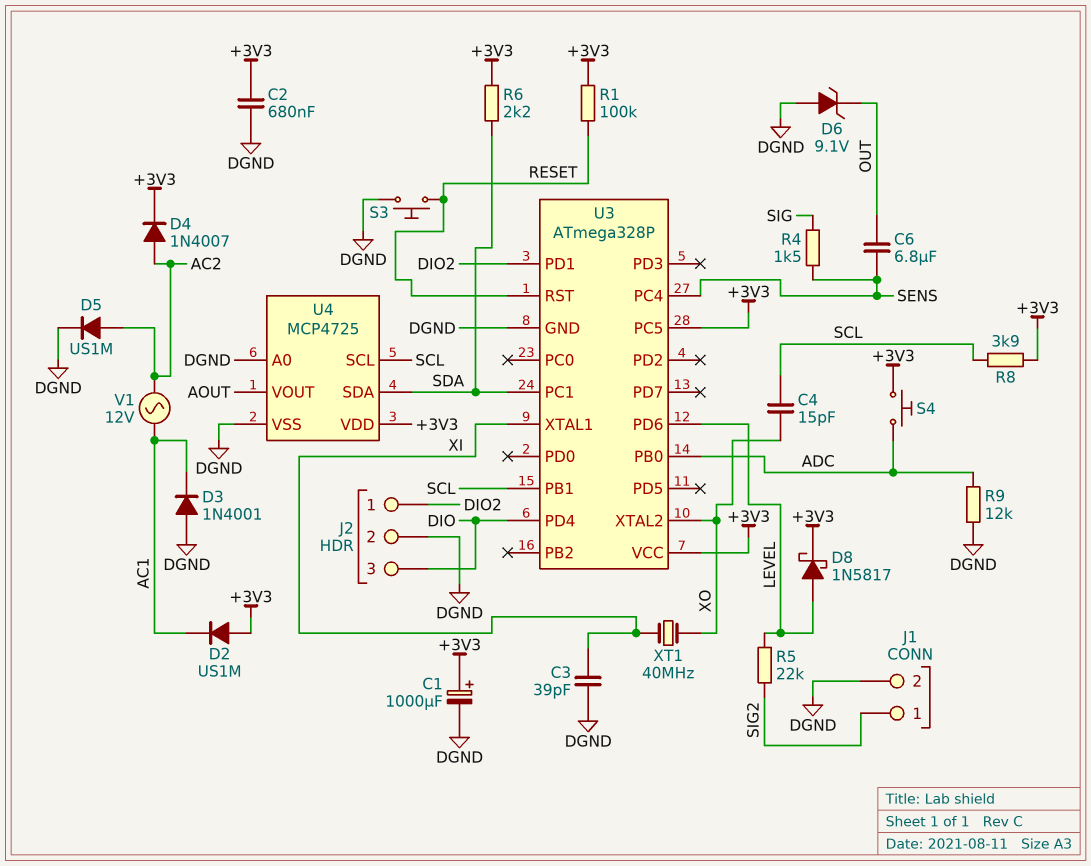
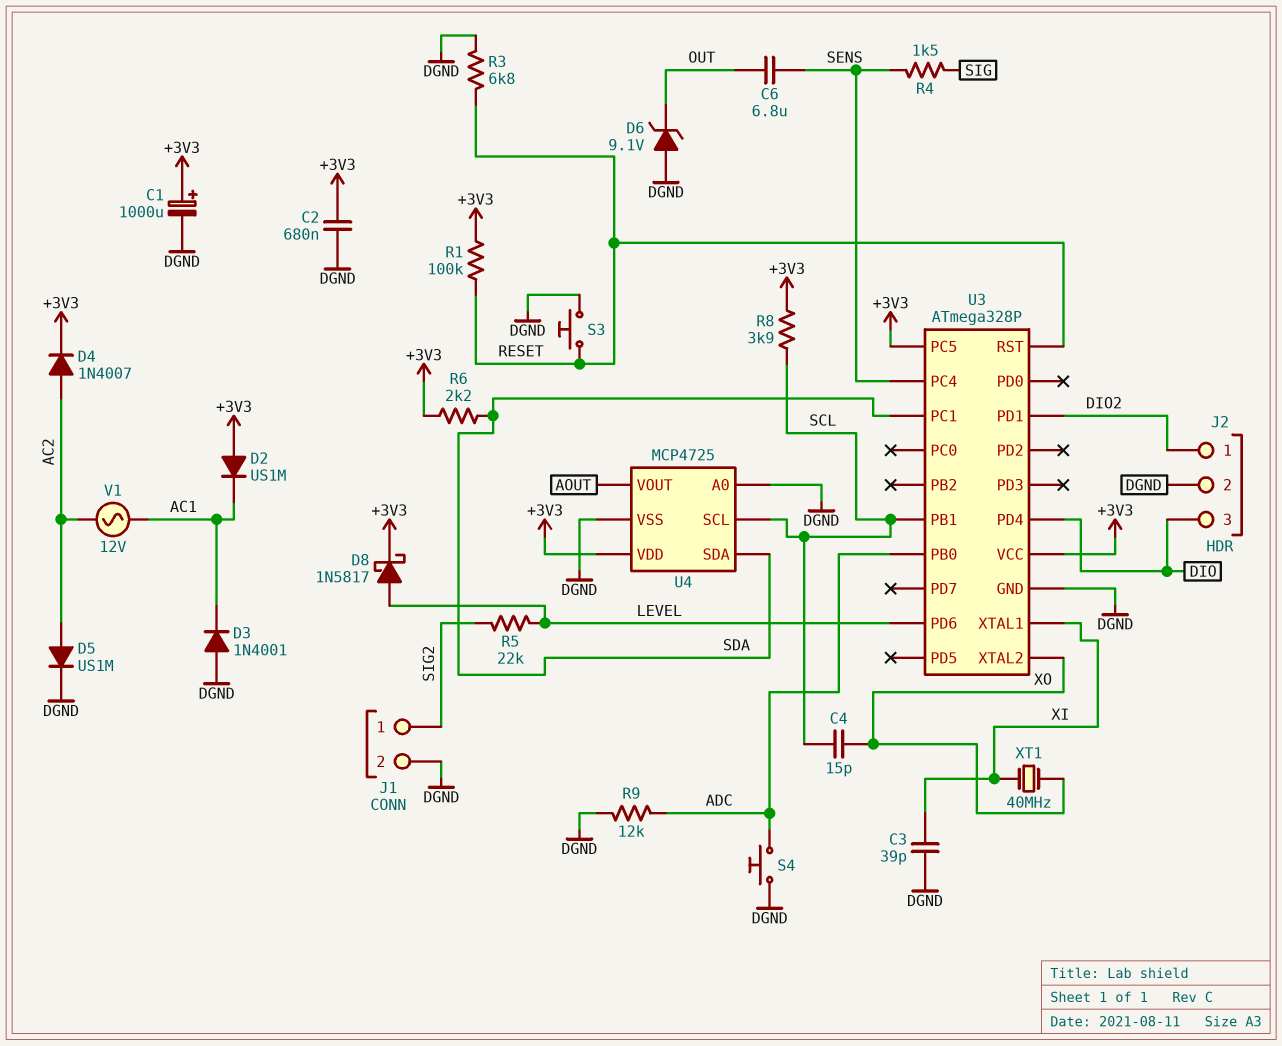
R3: none -> 6.8k (DGND, RESET)
S4: button (+3V3, ADC) -> button (ADC, DGND)

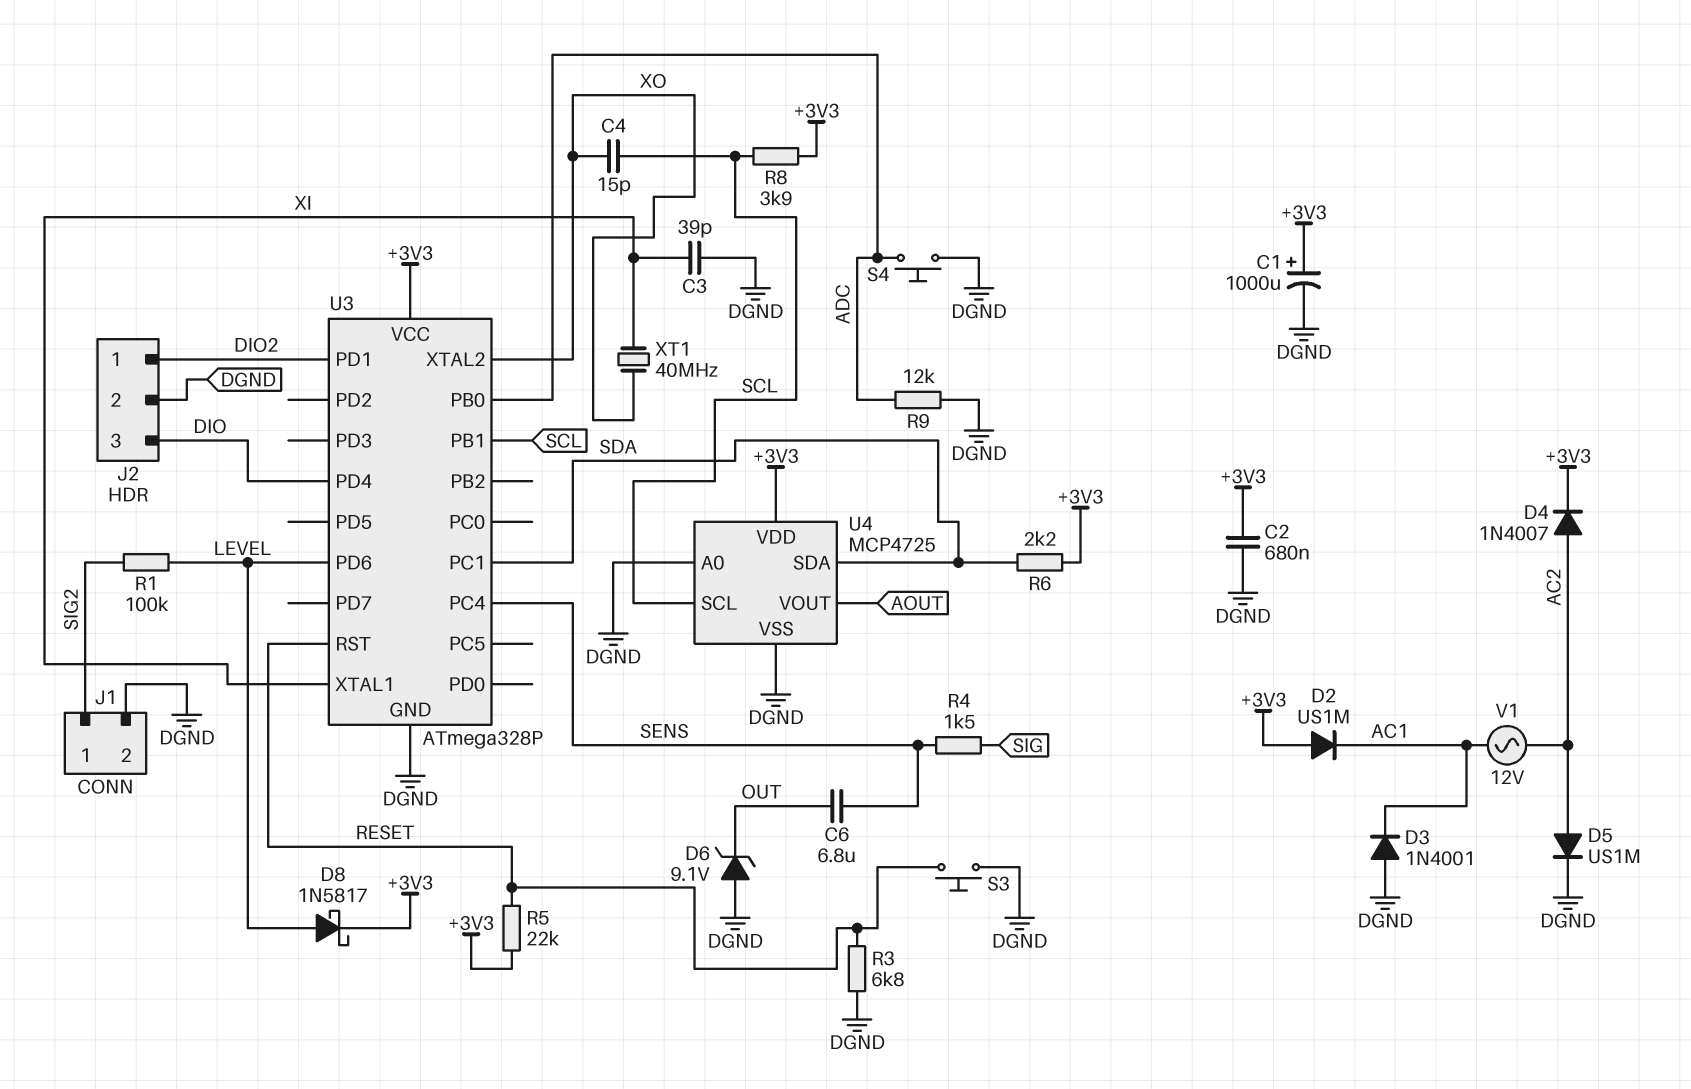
R1: 100k (+3V3, RESET) -> 100k (LEVEL, SIG2)
R5: 22k (LEVEL, SIG2) -> 22k (+3V3, RESET)
U3 pin PC5: +3V3 -> none

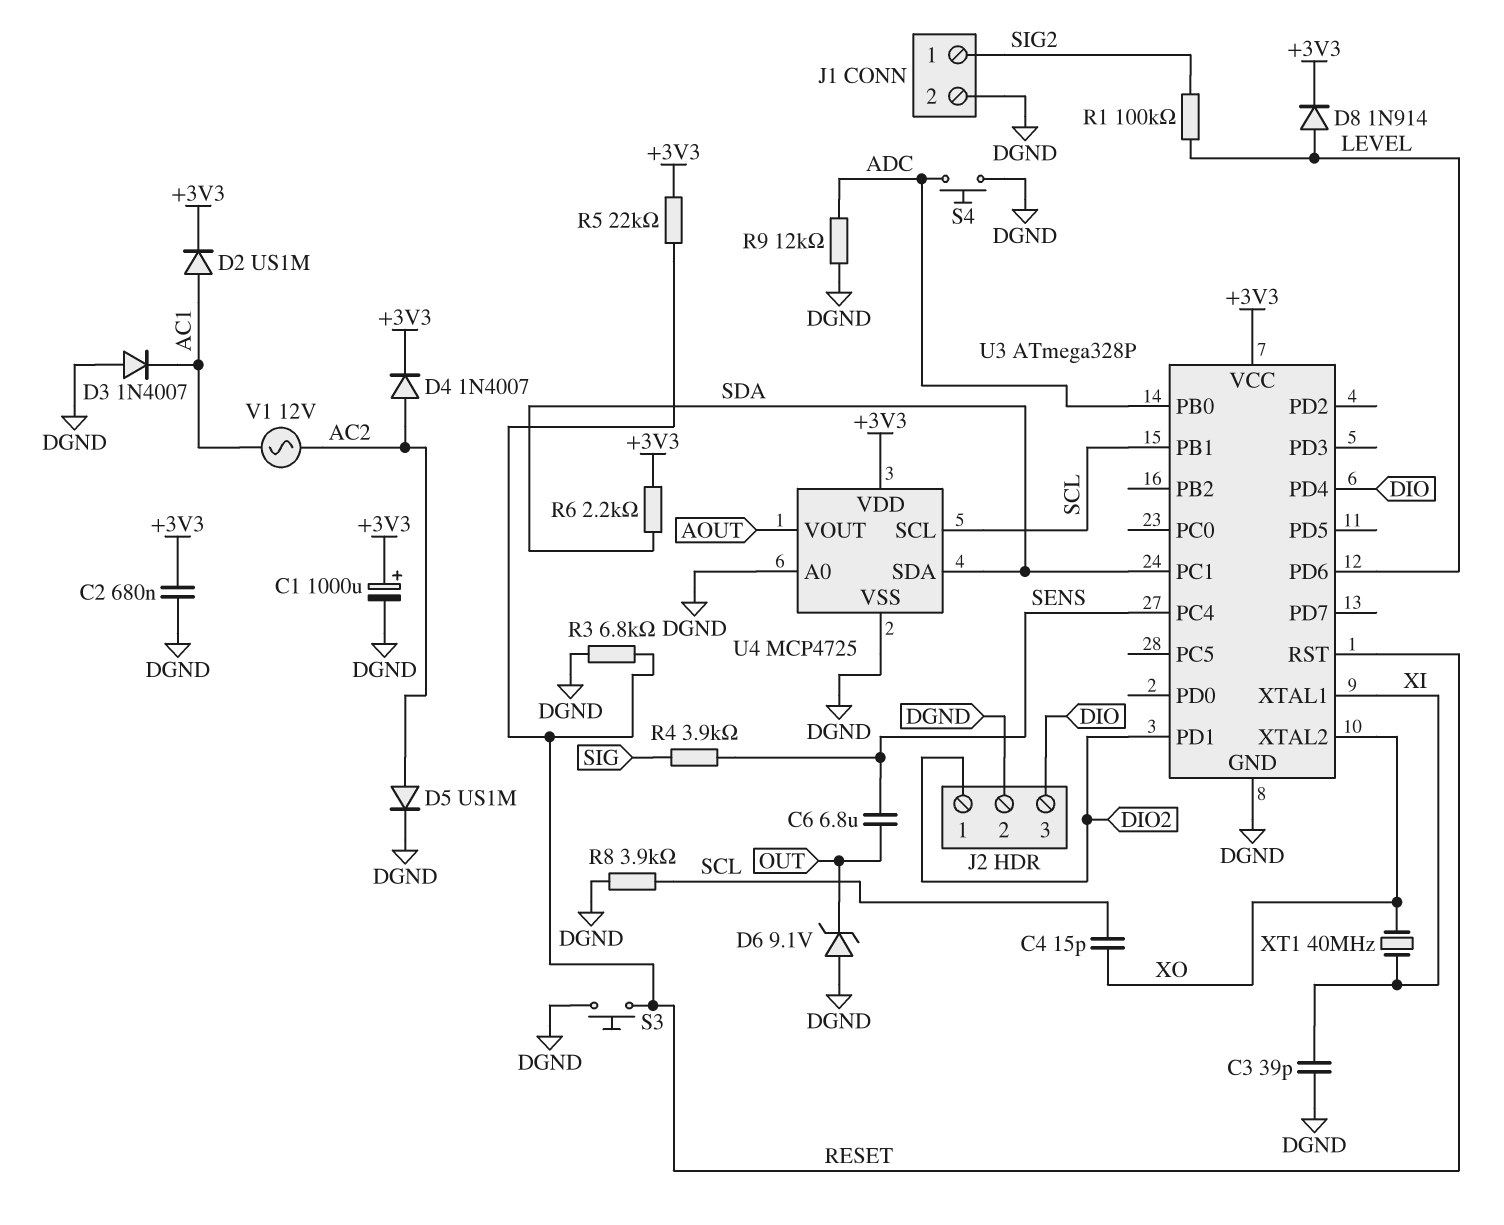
D2: diode US1M (A +3V3, K AC1) -> diode US1M (A AC1, K +3V3)
D3: diode 1N4001 (A DGND, K AC1) -> diode 1N4007 (A DGND, K AC1)
D8: schottky 1N5817 (A LEVEL, K +3V3) -> diode 1N914 (A LEVEL, K +3V3)
R4: 1.5k (SENS, SIG) -> 3.9k (SENS, SIG)
R8: 3.9k (+3V3, SCL) -> 3.9k (DGND, SCL)

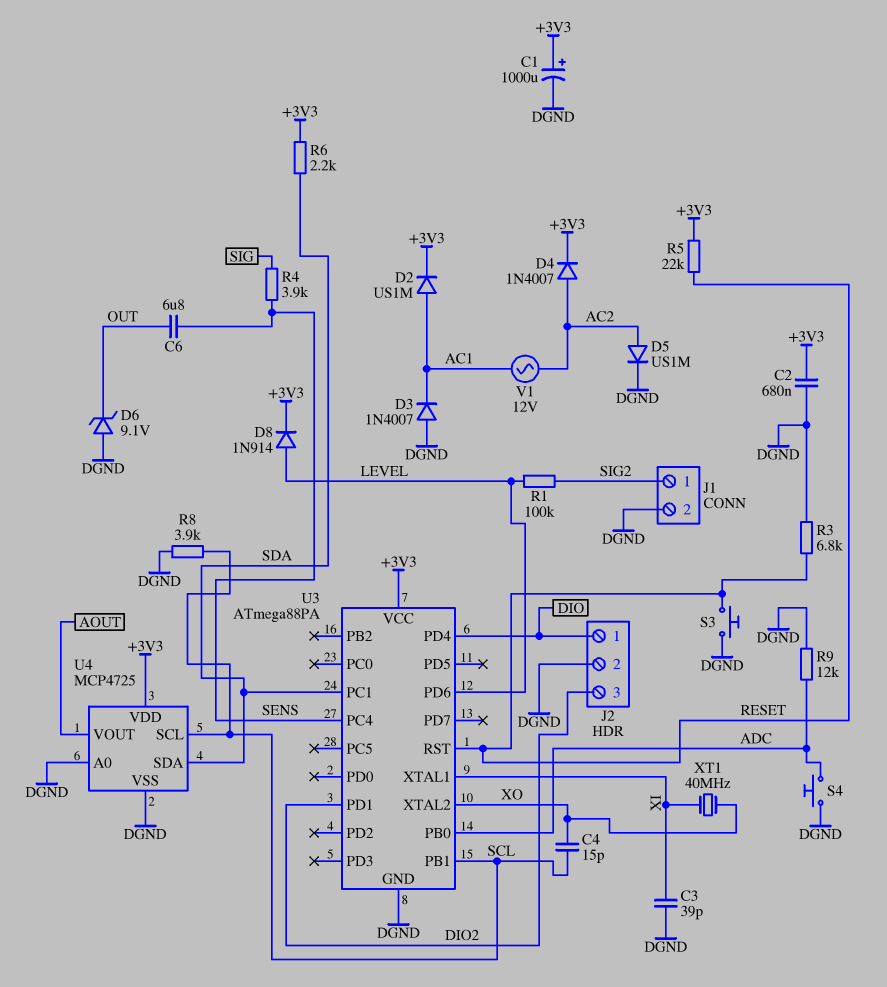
J2 pin 1: DIO2 -> DIO
J2 pin 3: DIO -> DIO2
U3: ATmega328P -> ATmega88PA

